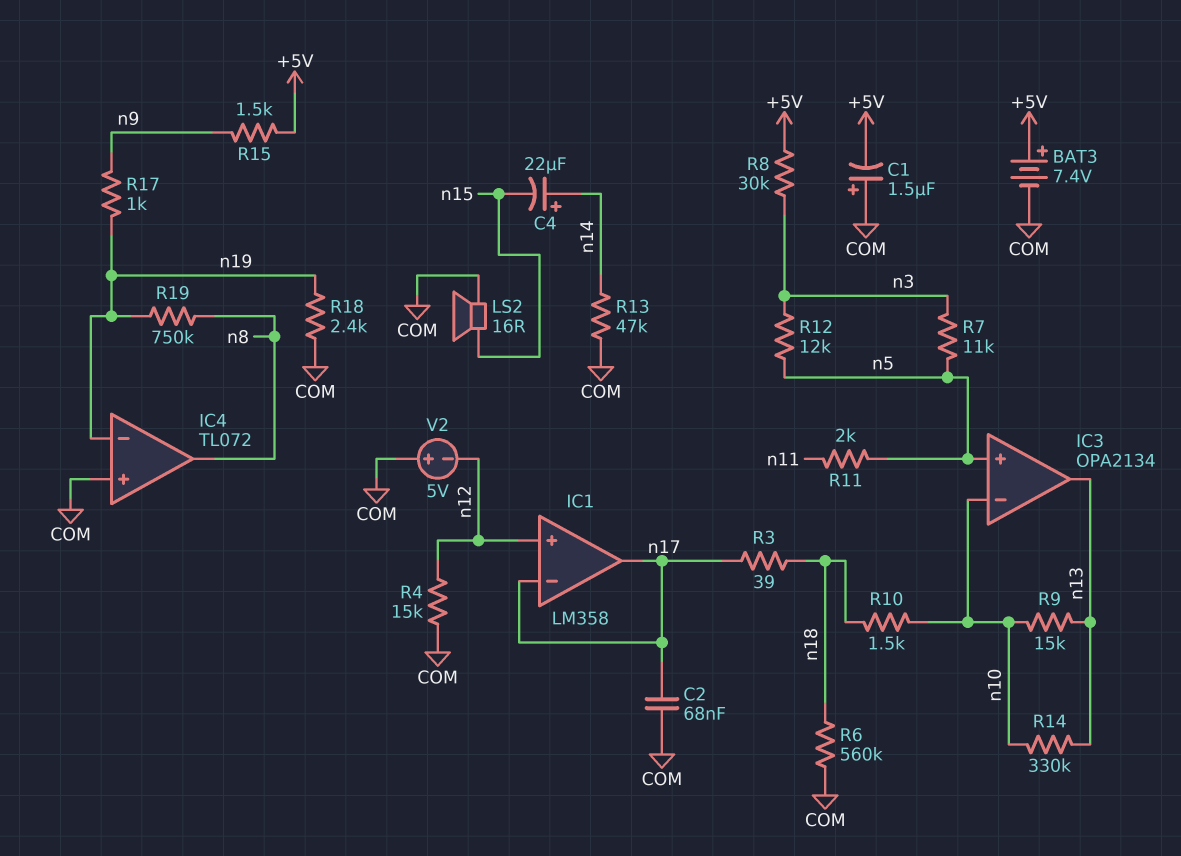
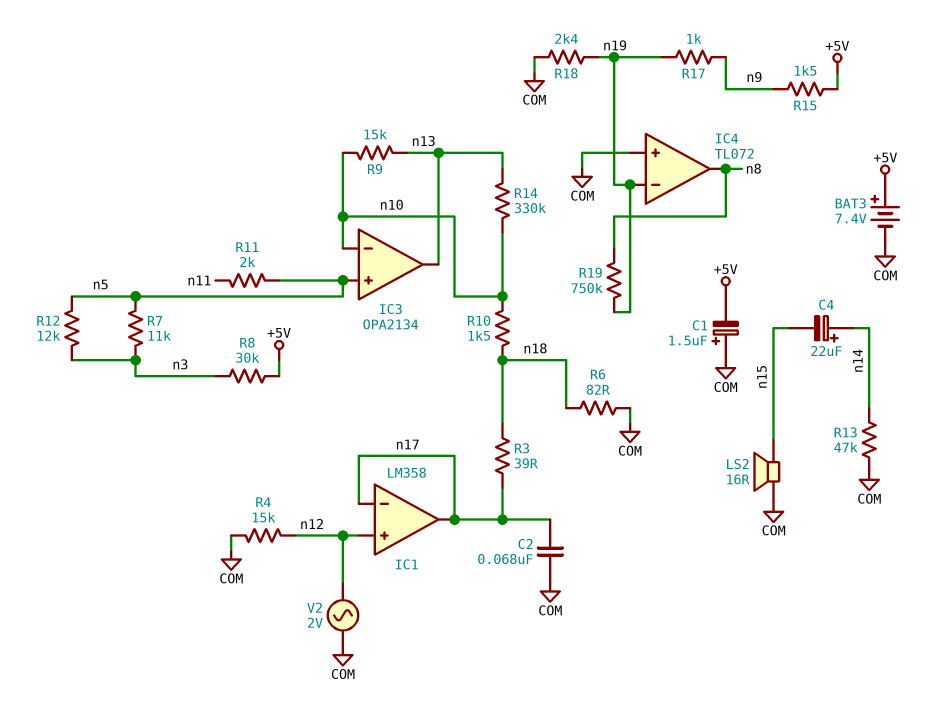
R6: 560k (COM, n18) -> 82 (COM, n18)
V2: 5V (plus COM, minus n12) -> AC 2V (COM, n12)

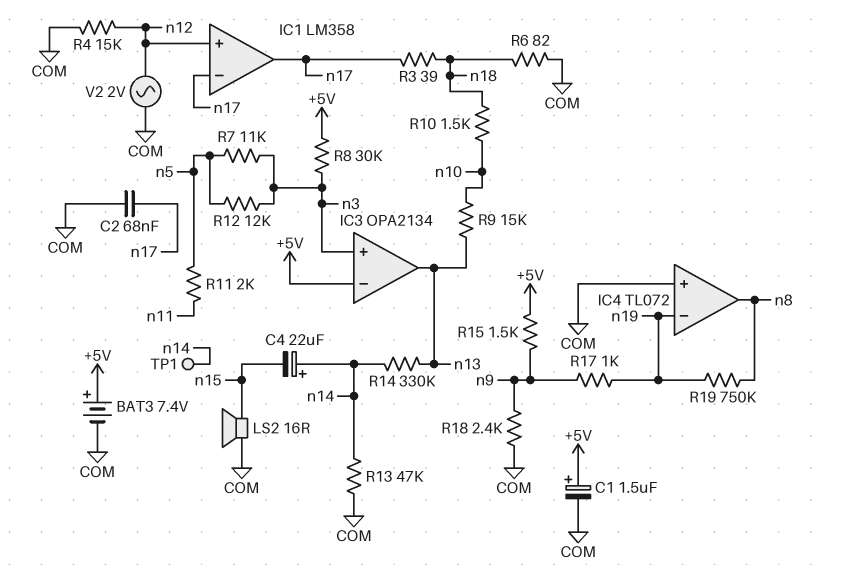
C1: 1.5uF (plus COM, minus +5V) -> 1.5uF (plus +5V, minus COM)
IC3 pin in+: n5 -> n3
IC3 pin in-: n10 -> +5V
R14: 330k (n10, n13) -> 330k (n13, n14)
R18: 2.4k (COM, n19) -> 2.4k (COM, n9)
TP1: none -> test point (n14)

